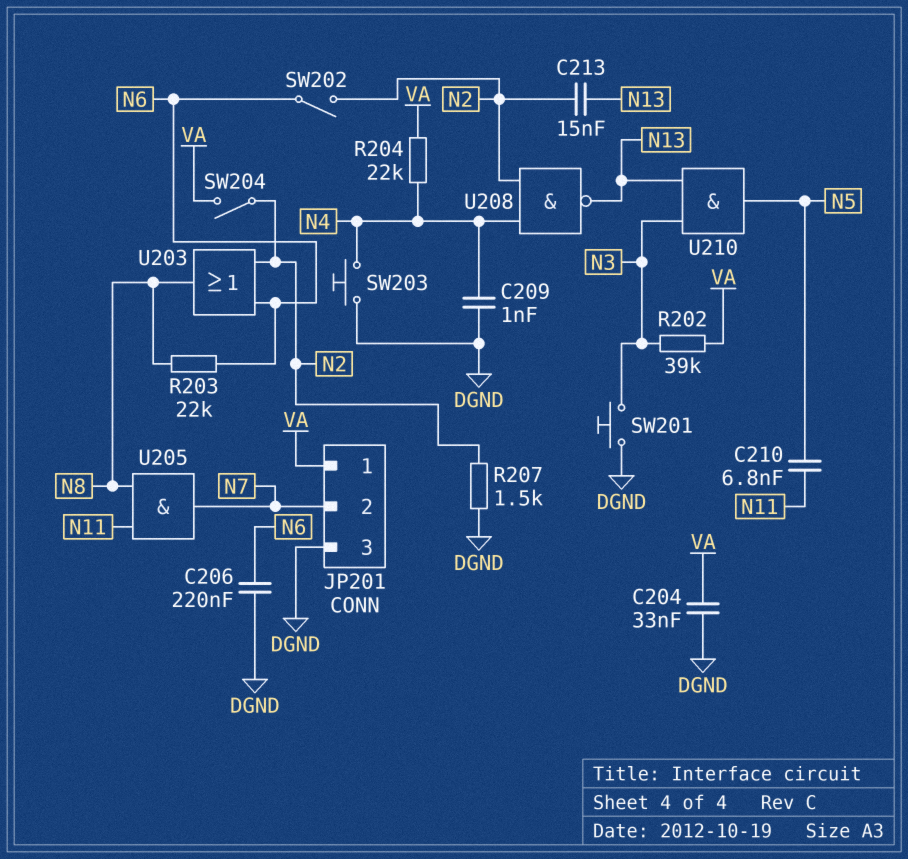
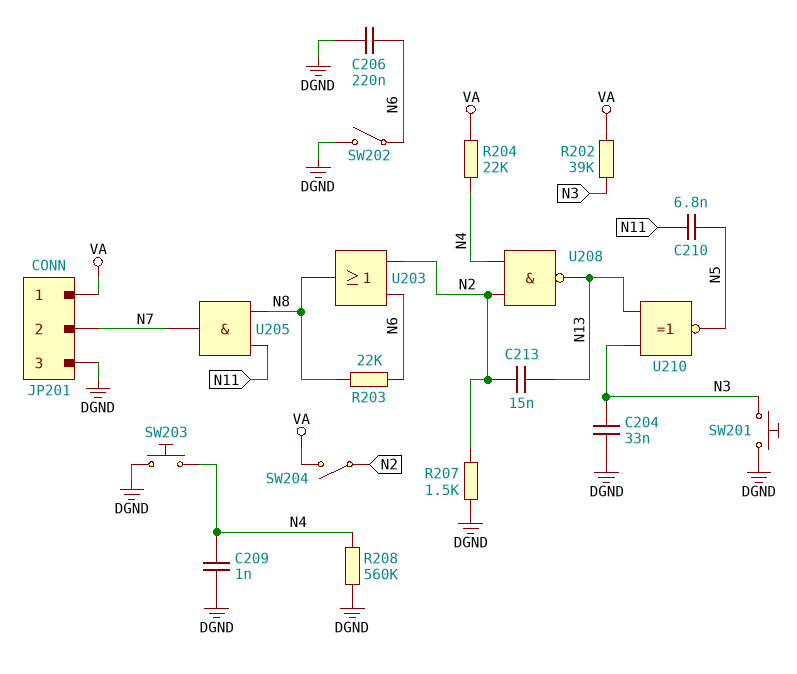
C204: 33nF (DGND, VA) -> 33nF (DGND, N3)
R208: none -> 560k (DGND, N4)
SW202: switch (N2, N6) -> switch (DGND, N6)
U210: AND (in N3, in N13, out N5) -> XNOR (in N3, in N13, out N5)

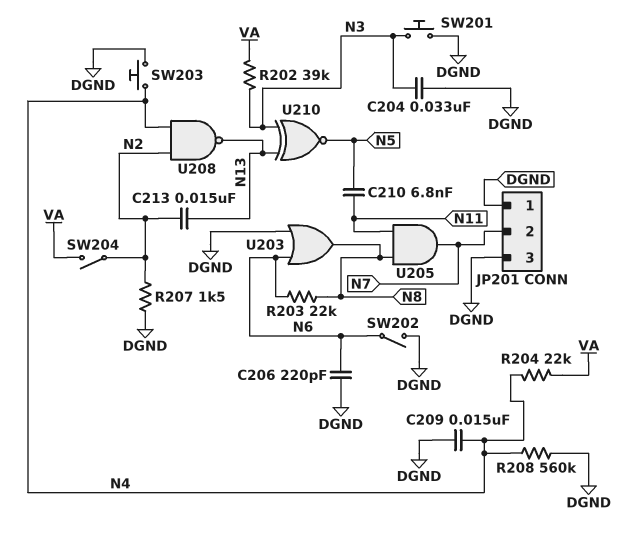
C206: 220nF (DGND, N6) -> 220pF (DGND, N6)
C209: 1nF (DGND, N4) -> 15nF (DGND, N4)
JP201 pin 1: VA -> DGND
U203: OR (in N2, in N6, out N8) -> OR (in DGND, in N6, out N8)

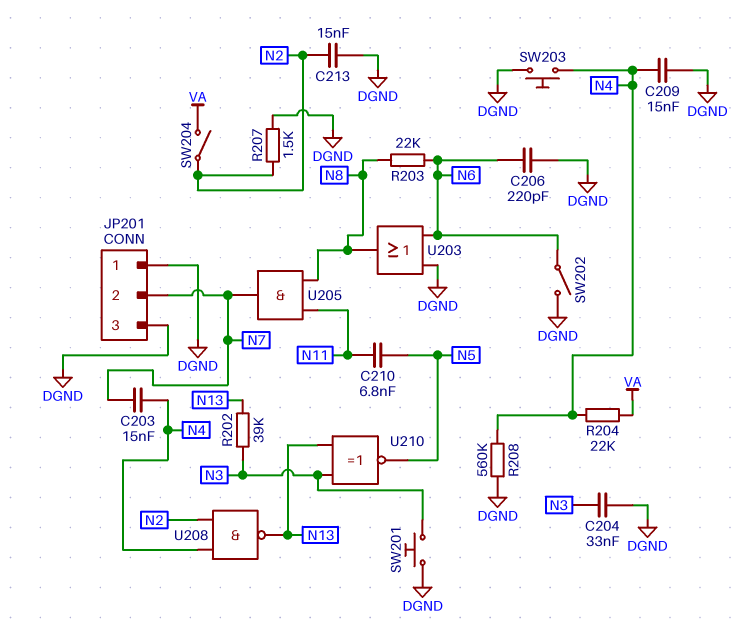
C203: none -> 15nF (N4, N7)
C213: 15nF (N2, N13) -> 15nF (DGND, N2)
R202: 39k (N3, VA) -> 39k (N3, N13)

